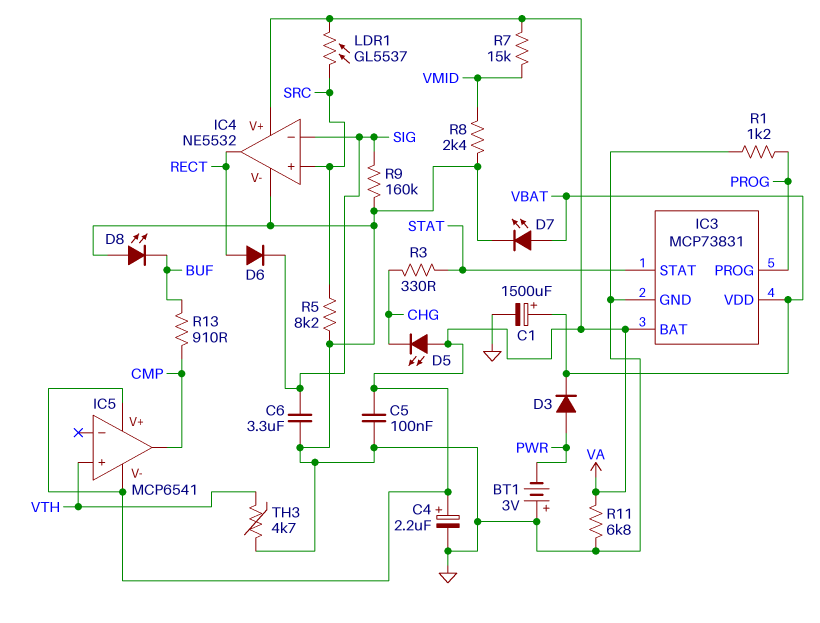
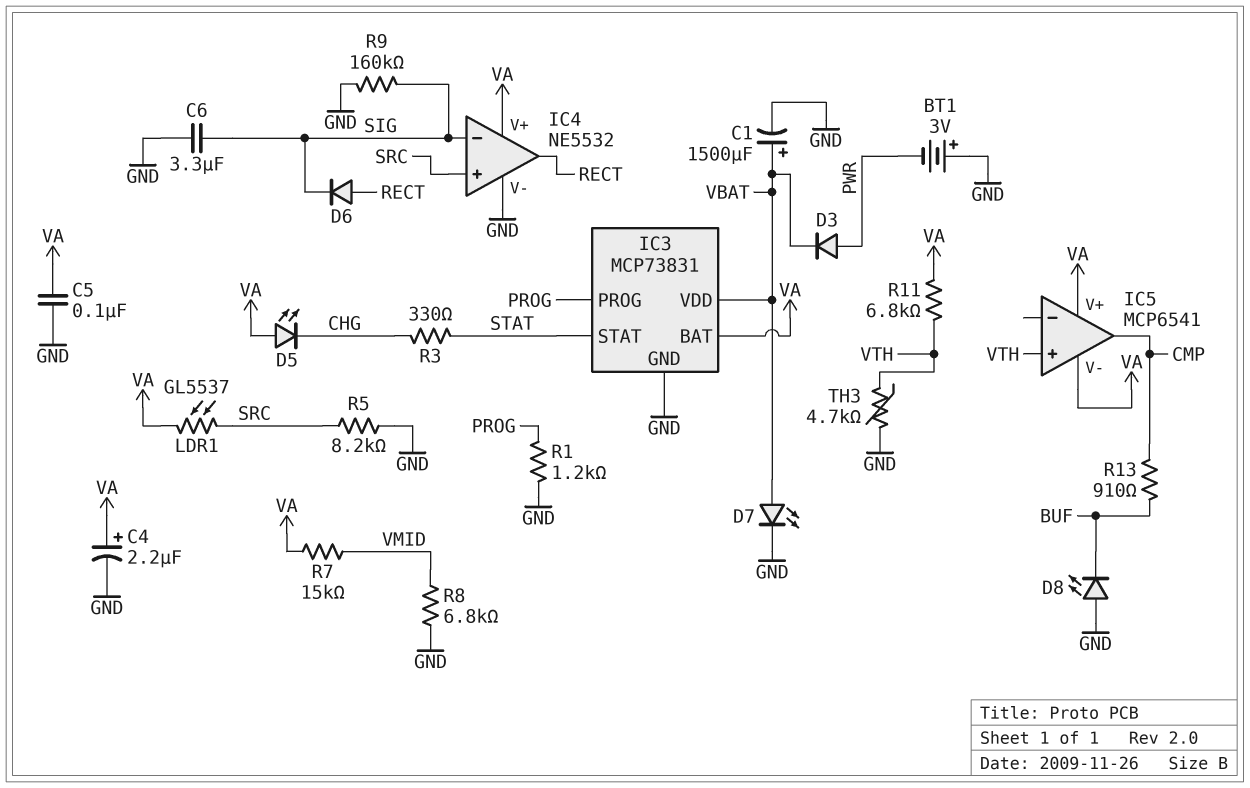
R8: 2.4k (GND, VMID) -> 6.8k (GND, VMID)
R11: 6.8k (GND, VA) -> 6.8k (VA, VTH)

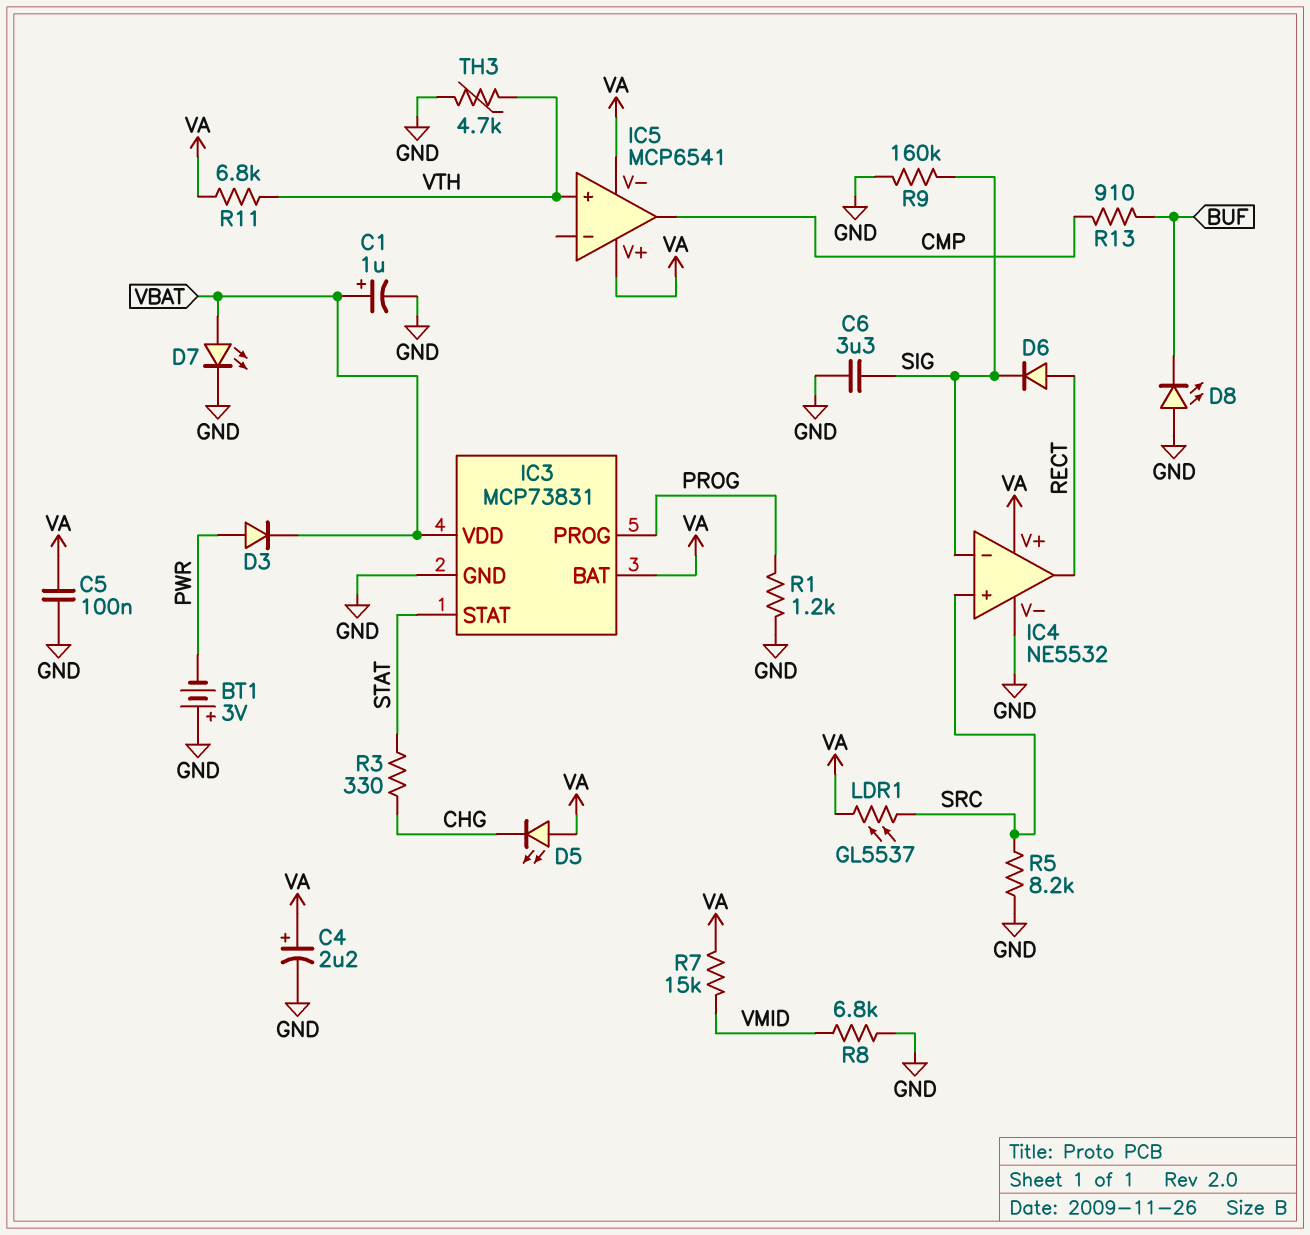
C1: 1500uF (plus VBAT, minus GND) -> 1uF (plus VBAT, minus GND)

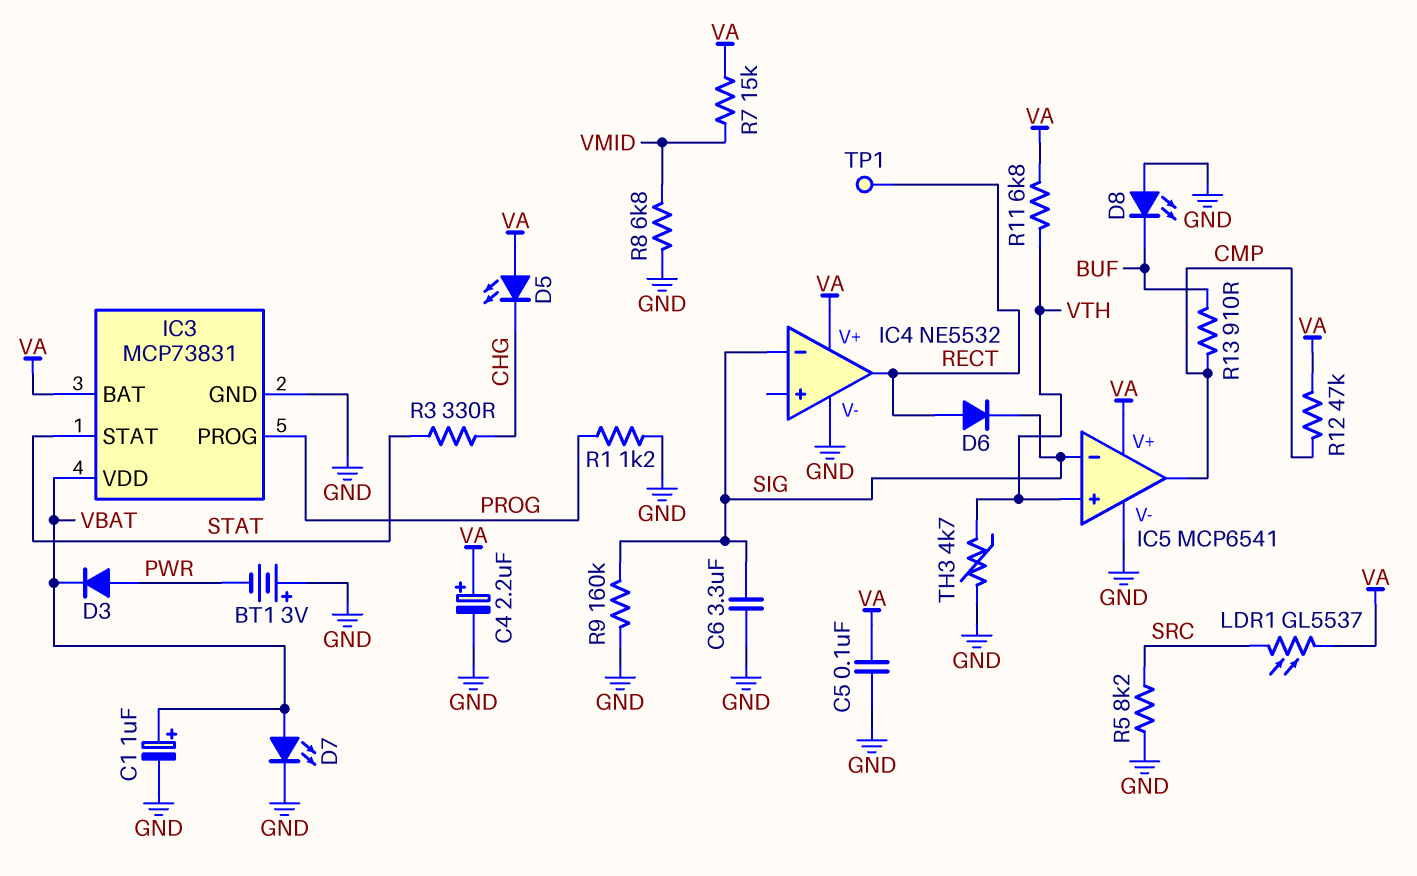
IC4 pin in+: SRC -> none
IC5 pin V-: VA -> GND
IC5 pin in-: none -> SIG
R12: none -> 47k (CMP, VA)
TP1: none -> test point (RECT)

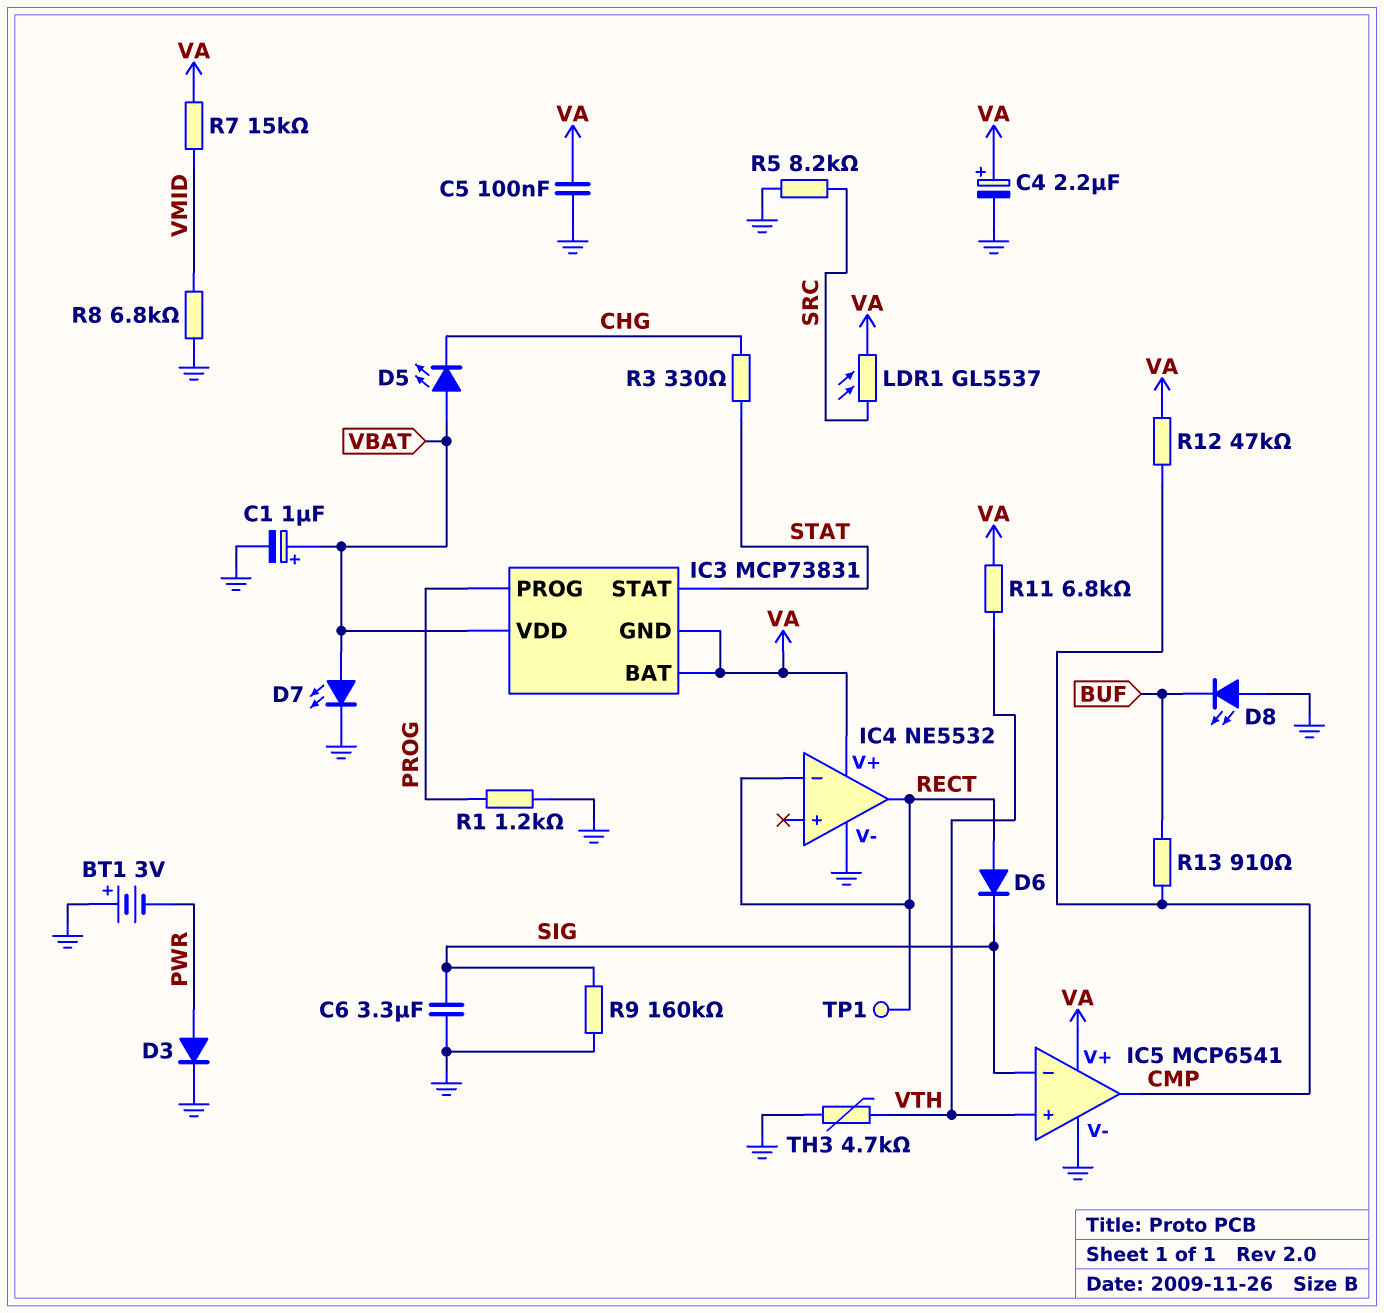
D3: diode (A PWR, K VBAT) -> diode (A PWR, K GND)
D5: LED (A VA, K CHG) -> LED (A VBAT, K CHG)
IC3 pin GND: GND -> VA
IC4 pin in-: SIG -> RECT

